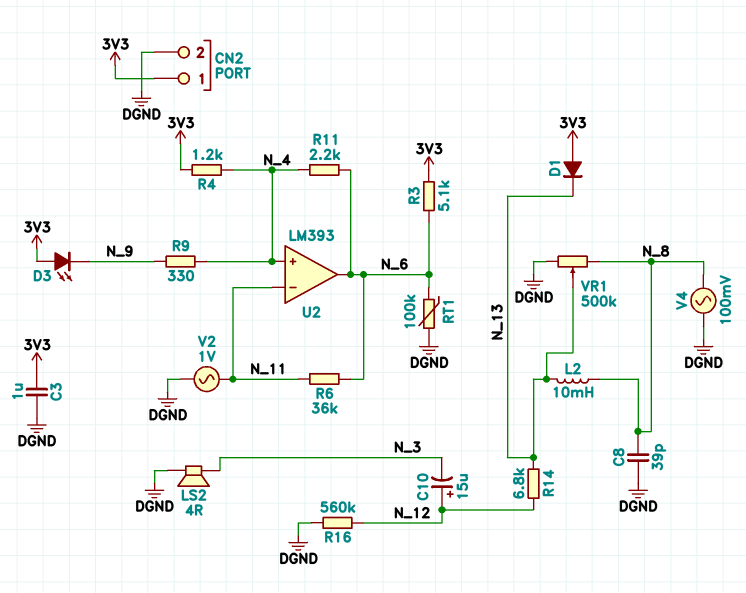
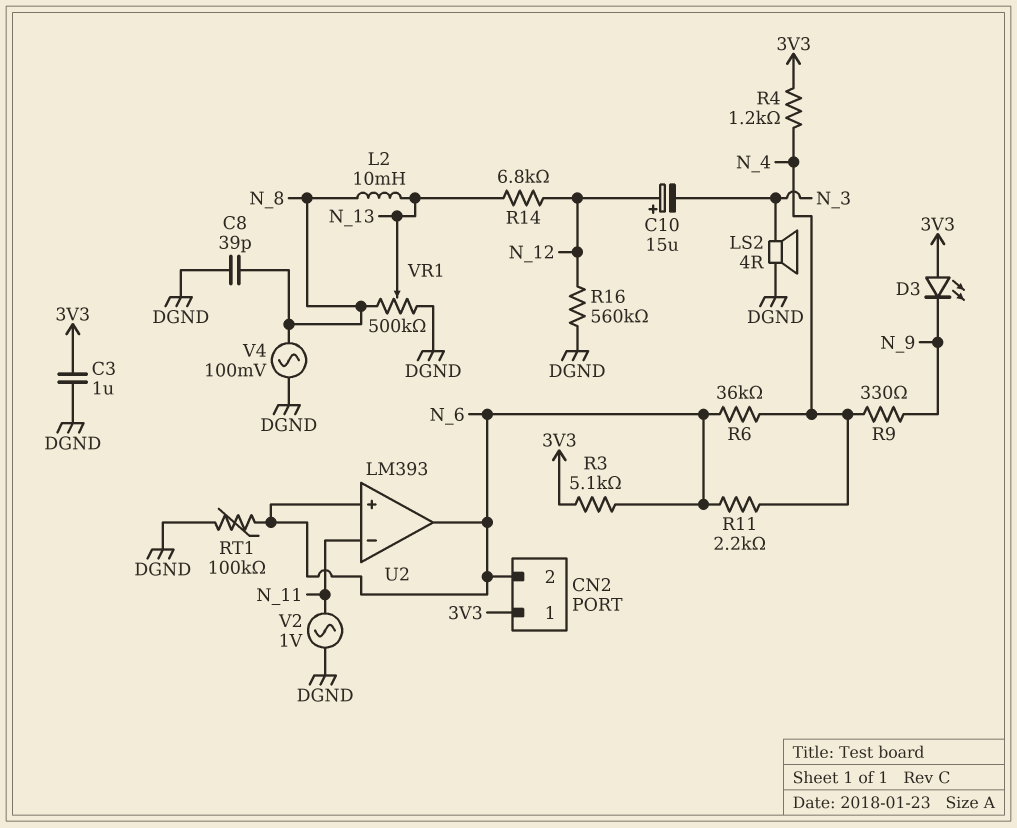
CN2 pin 2: DGND -> N_6
D1: diode (A 3V3, K N_13) -> none
R6: 36k (N_6, N_11) -> 36k (N_4, N_6)
U2 pin in+: N_4 -> N_6

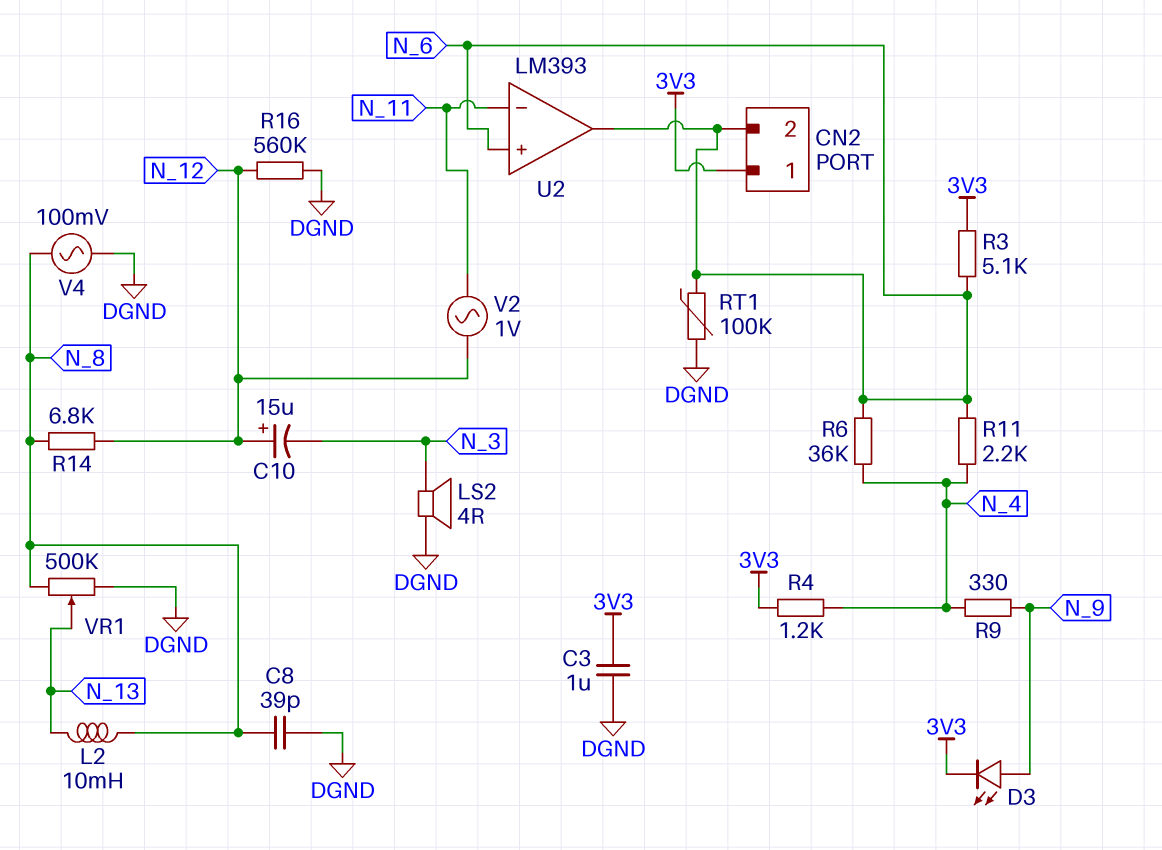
D3: LED (A 3V3, K N_9) -> LED (A N_9, K 3V3)
R14: 6.8k (N_12, N_13) -> 6.8k (N_8, N_12)
V2: AC 1V (DGND, N_11) -> AC 1V (N_11, N_12)

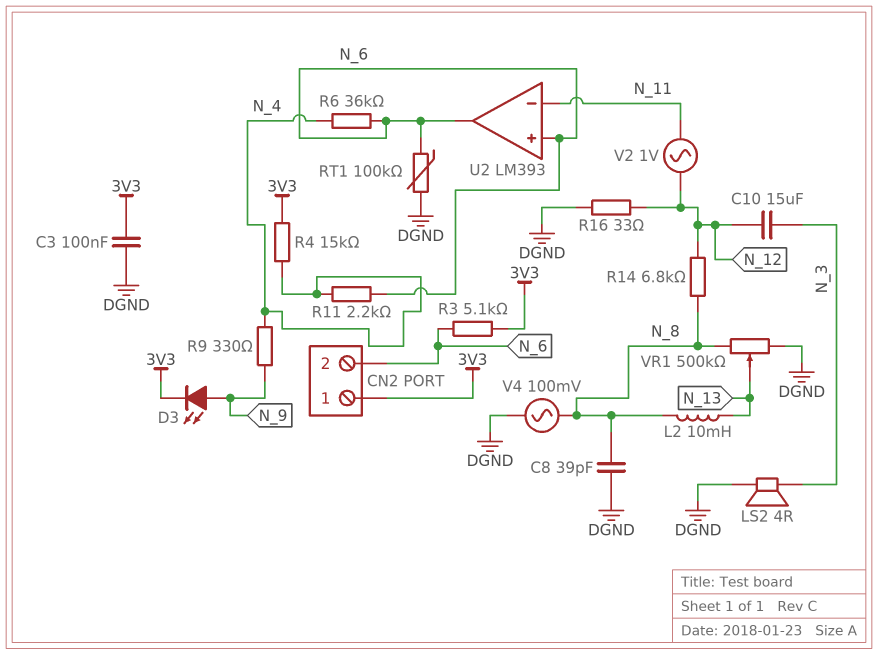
C3: 1uF (3V3, DGND) -> 100nF (3V3, DGND)
C10: 15uF (plus N_12, minus N_3) -> 15uF (N_3, N_12)
R4: 1.2k (3V3, N_4) -> 15k (3V3, N_4)
R16: 560k (DGND, N_12) -> 33 (DGND, N_12)

